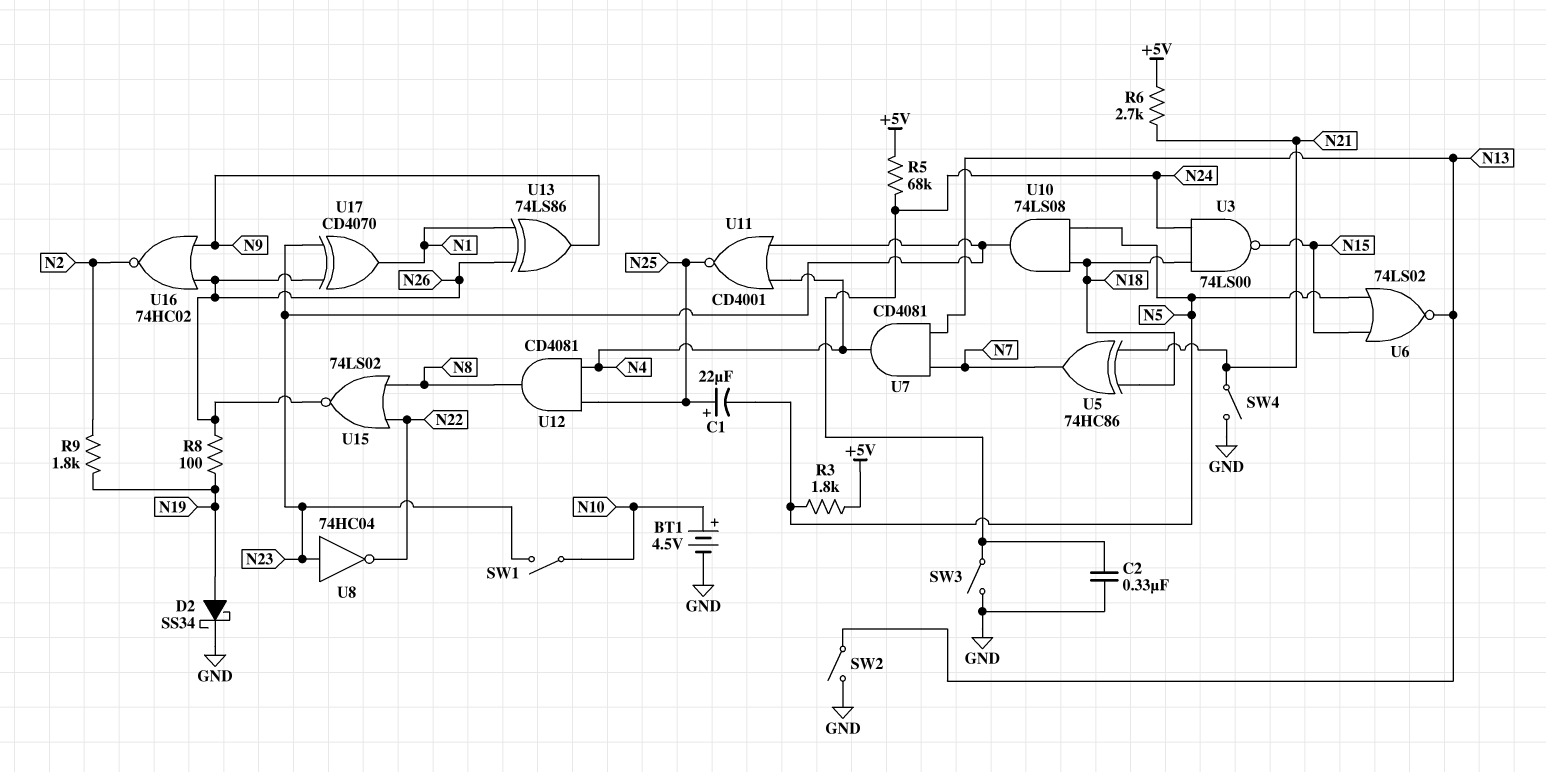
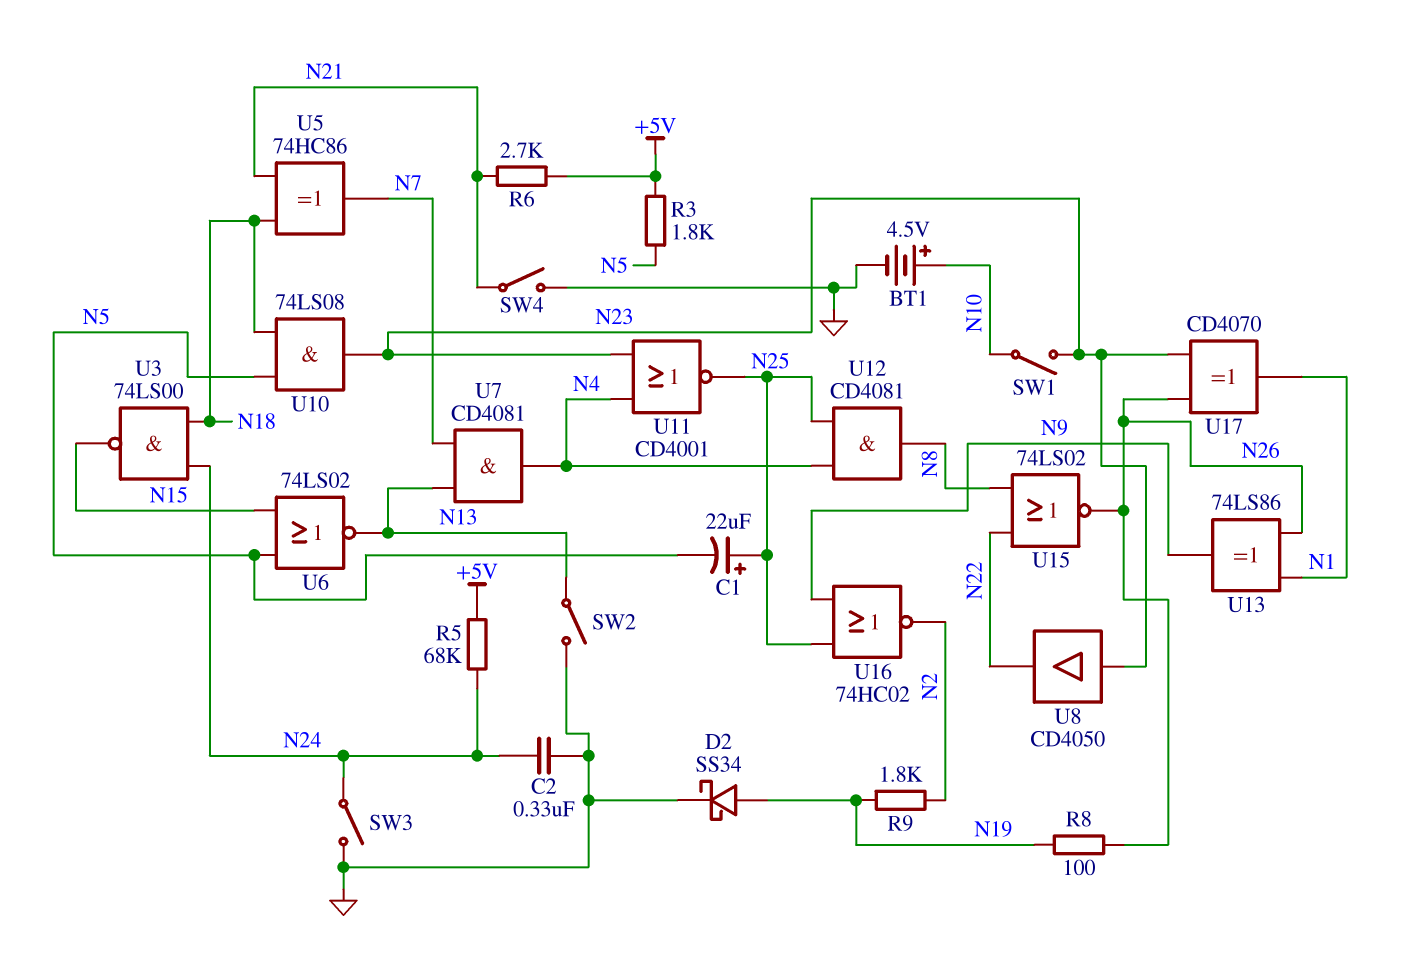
U8: NOT 74HC04 (in N23, out N22) -> buffer CD4050 (in N23, out N22)
U16: NOR 74HC02 (in N9, in N26, out N2) -> NOR 74HC02 (in N9, in N25, out N2)

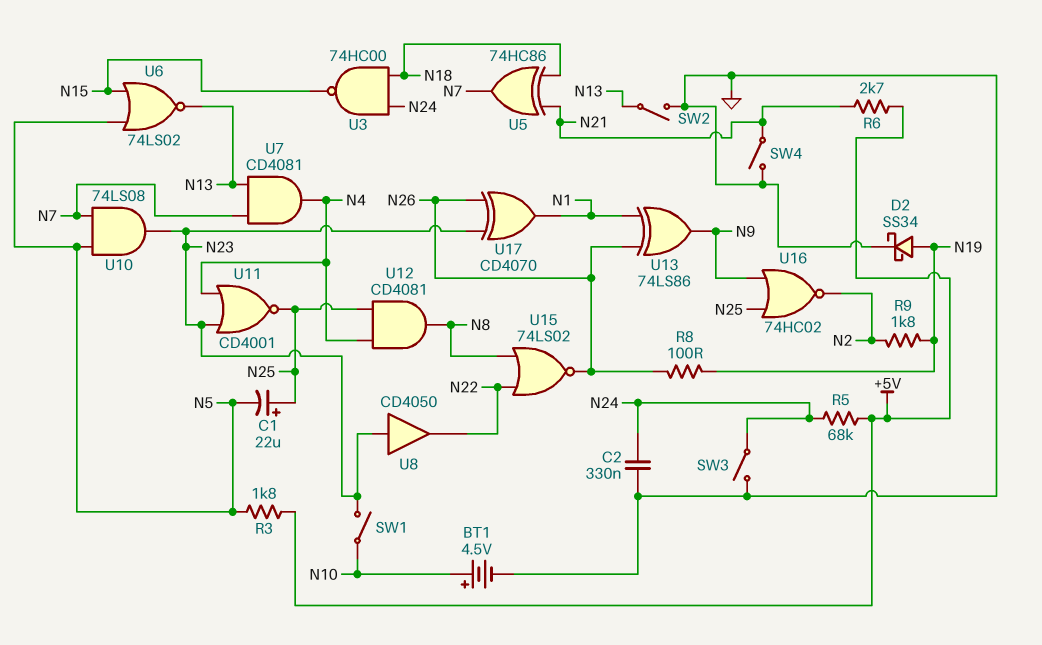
U3: NAND 74LS00 (in N18, in N24, out N15) -> NAND 74HC00 (in N18, in N24, out N15)
U10: AND 74LS08 (in N5, in N18, out N23) -> AND 74LS08 (in N5, in N7, out N23)

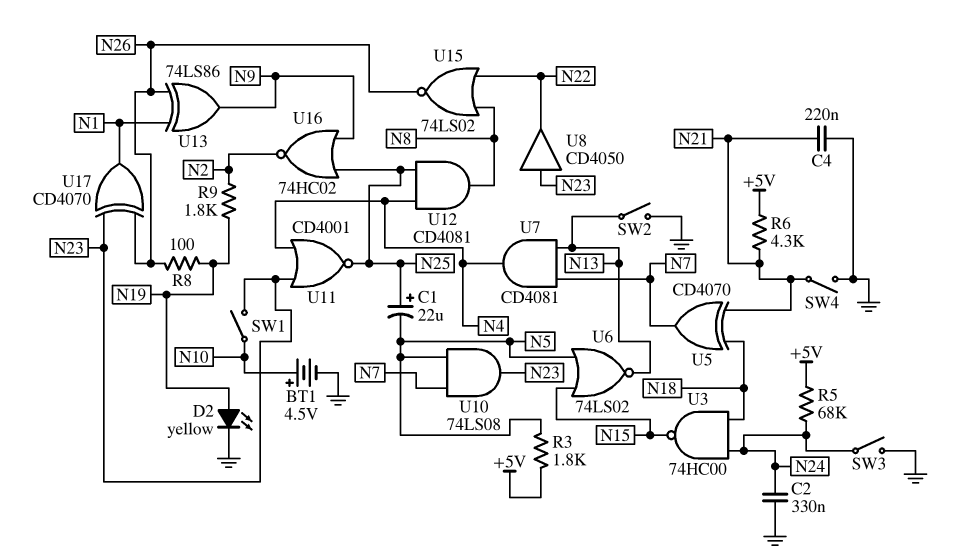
C4: none -> 220nF (GND, N21)
D2: schottky SS34 (A N19, K GND) -> LED yellow (A N19, K GND)
R6: 2.7k (+5V, N21) -> 4.3k (+5V, N21)
U5: XOR 74HC86 (in N18, in N21, out N7) -> XOR CD4070 (in N18, in N21, out N7)

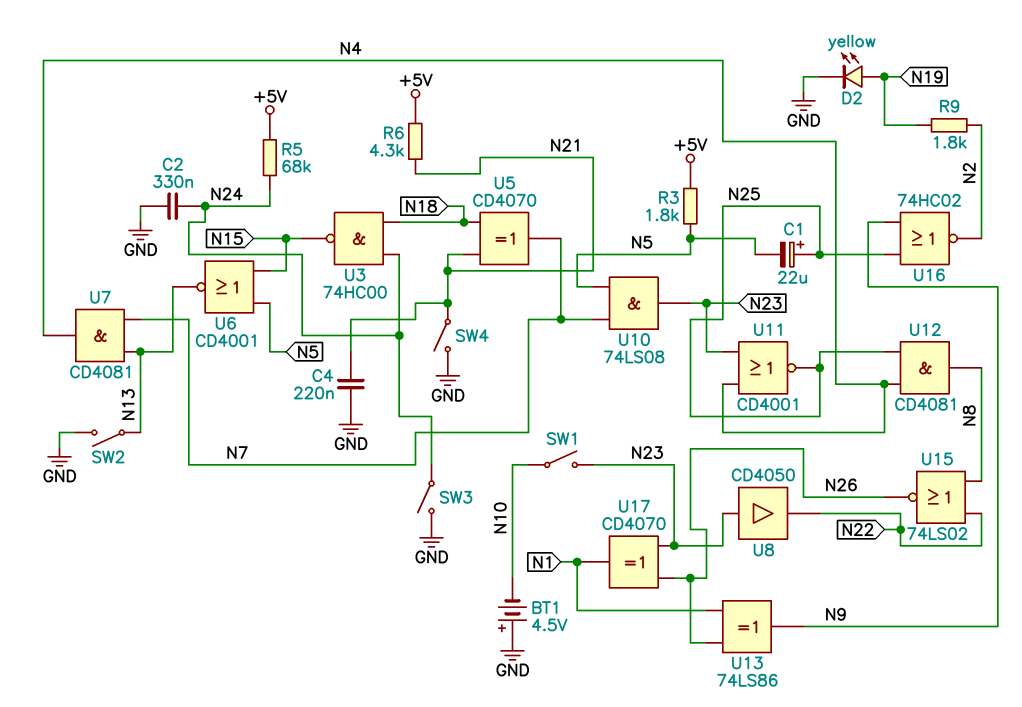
BT1: 4.5V (plus N10, minus GND) -> 4.5V (plus GND, minus N10)
R8: 100 (N19, N26) -> none
U6: NOR 74LS02 (in N5, in N15, out N13) -> NOR CD4001 (in N5, in N15, out N13)

